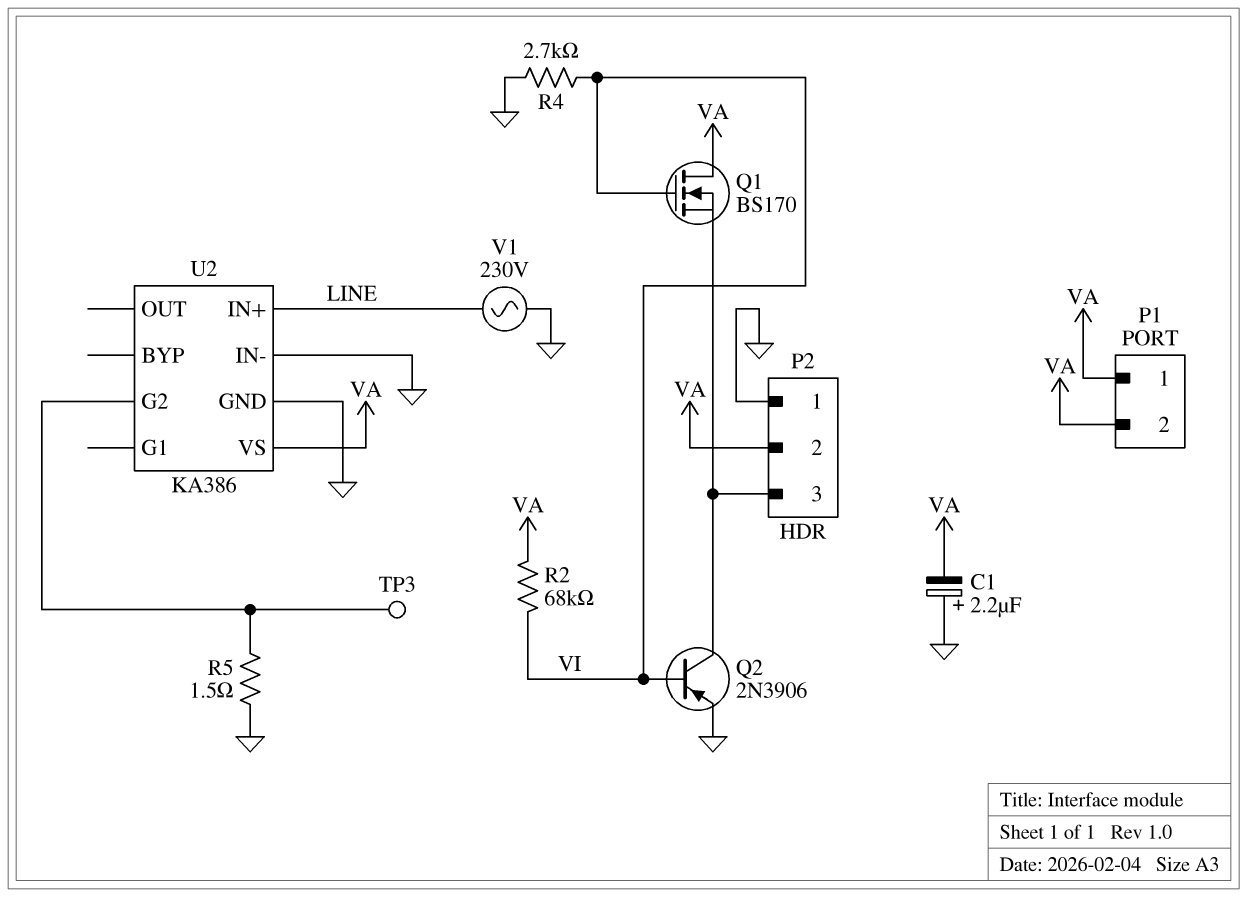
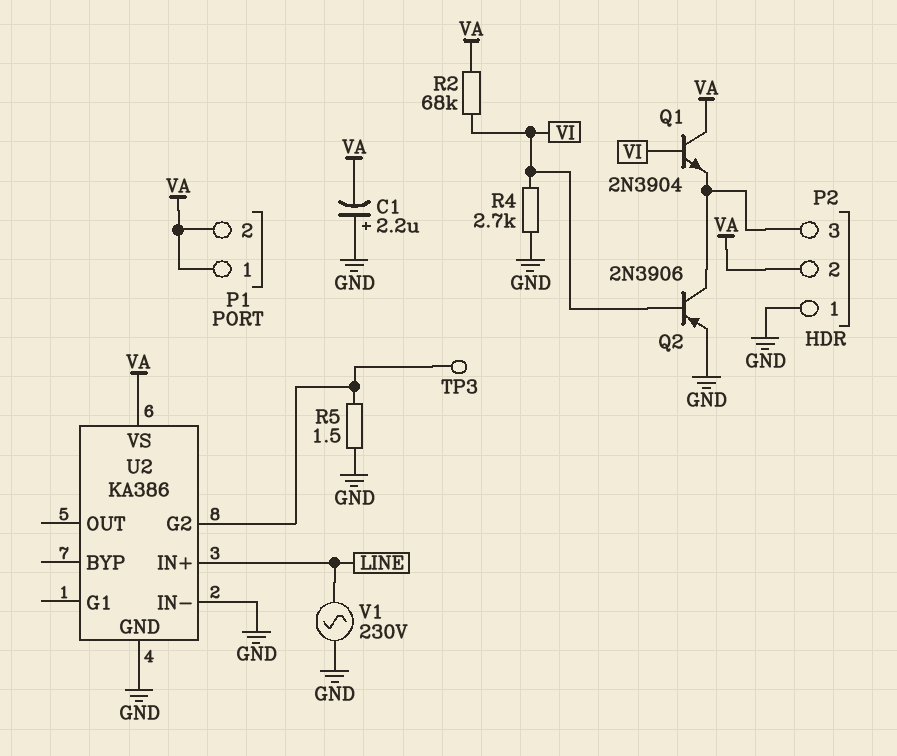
Q1: NMOS BS170 (G VI, D VA, S P2/3) -> NPN 2N3904 (B VI, C VA, E P2/3)

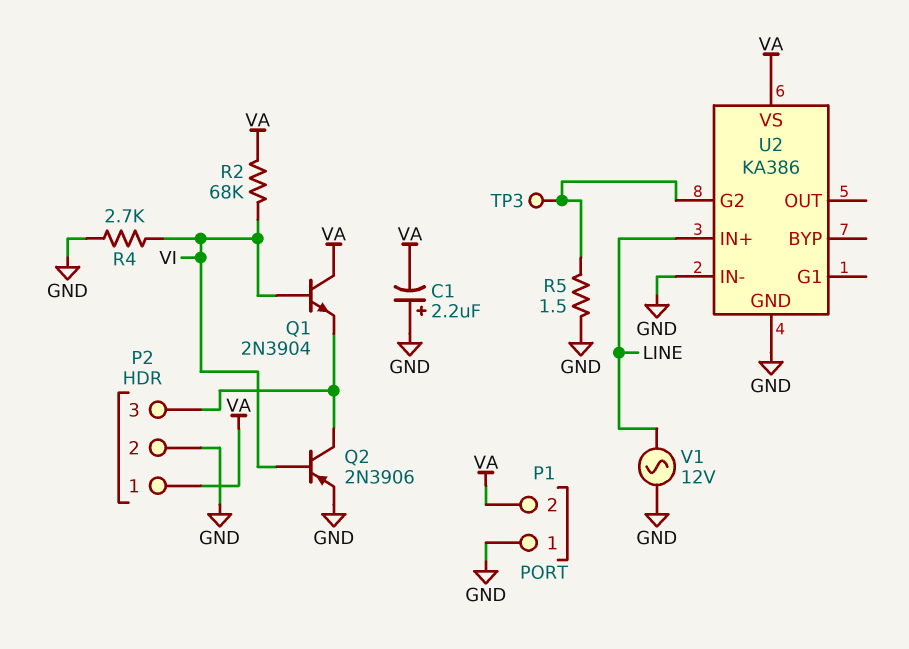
P1 pin 1: VA -> GND
P2 pin 1: GND -> VA
P2 pin 2: VA -> GND
V1: AC 230V (GND, LINE) -> AC 12V (GND, LINE)

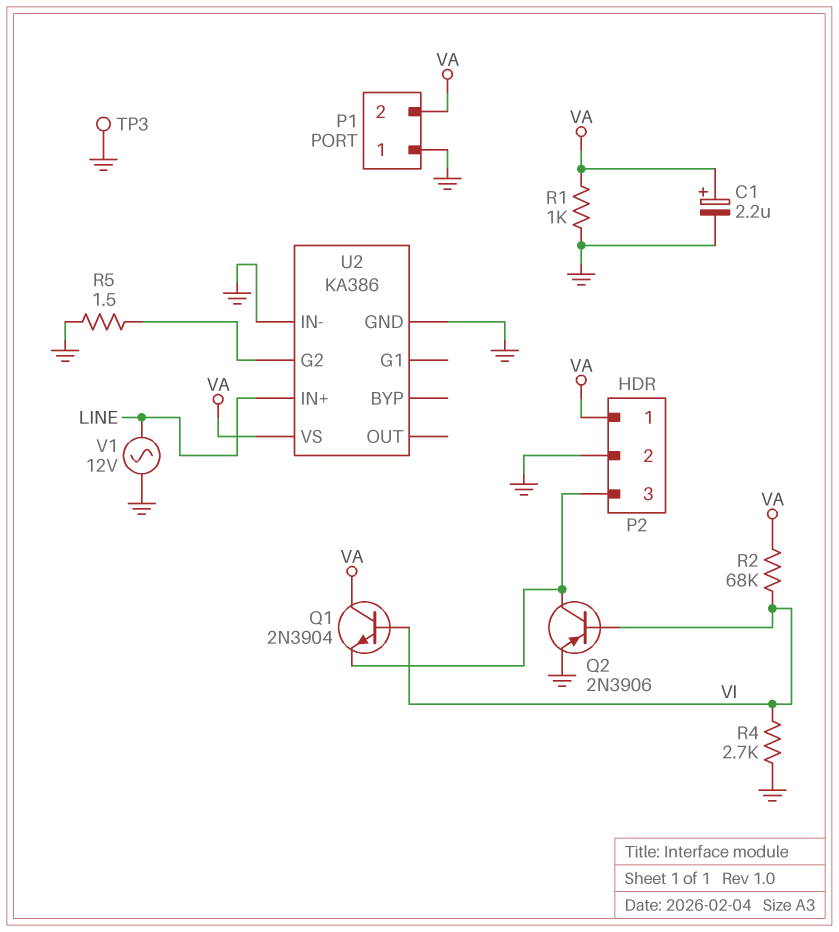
C1: 2.2uF (plus GND, minus VA) -> 2.2uF (plus VA, minus GND)
R1: none -> 1k (GND, VA)
TP3: test point (U2/G2) -> test point (GND)

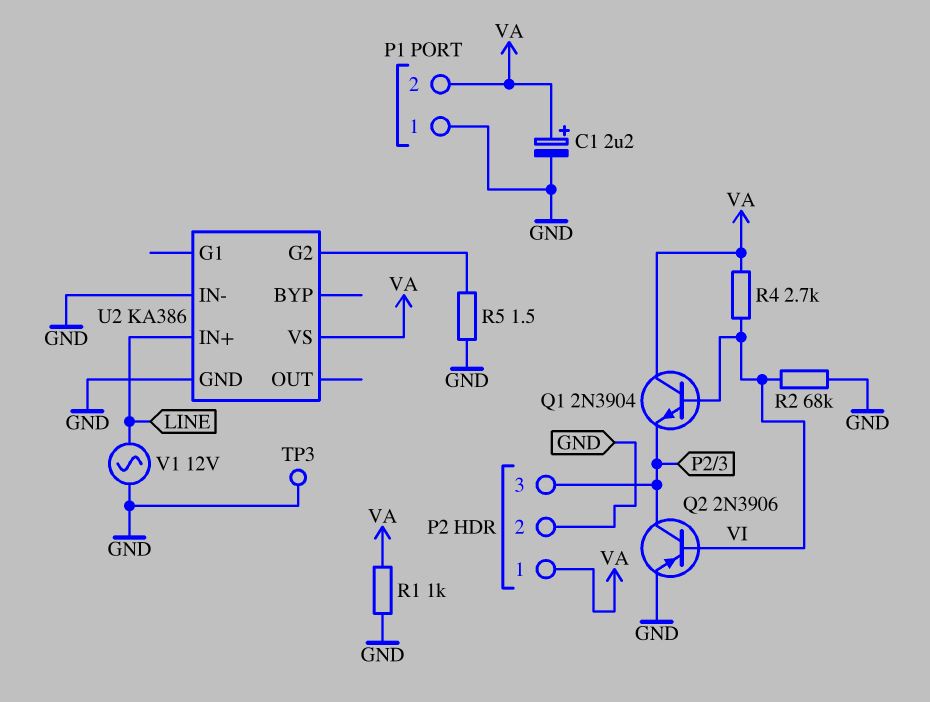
R2: 68k (VA, VI) -> 68k (GND, VI)
R4: 2.7k (GND, VI) -> 2.7k (VA, VI)

